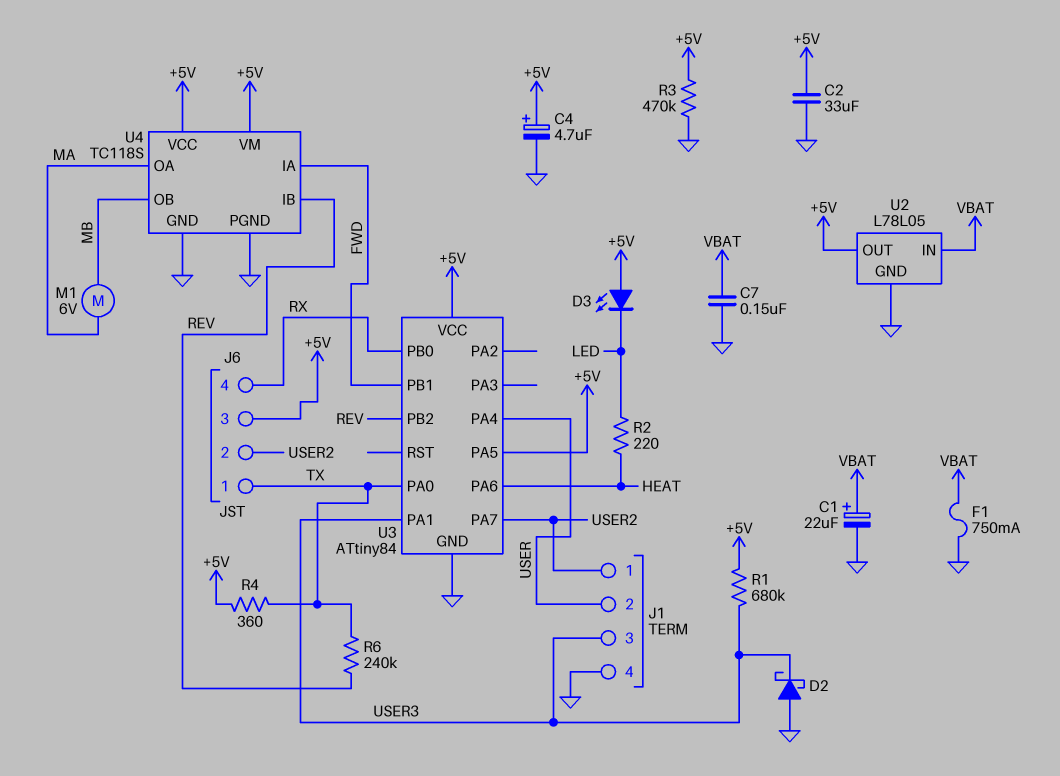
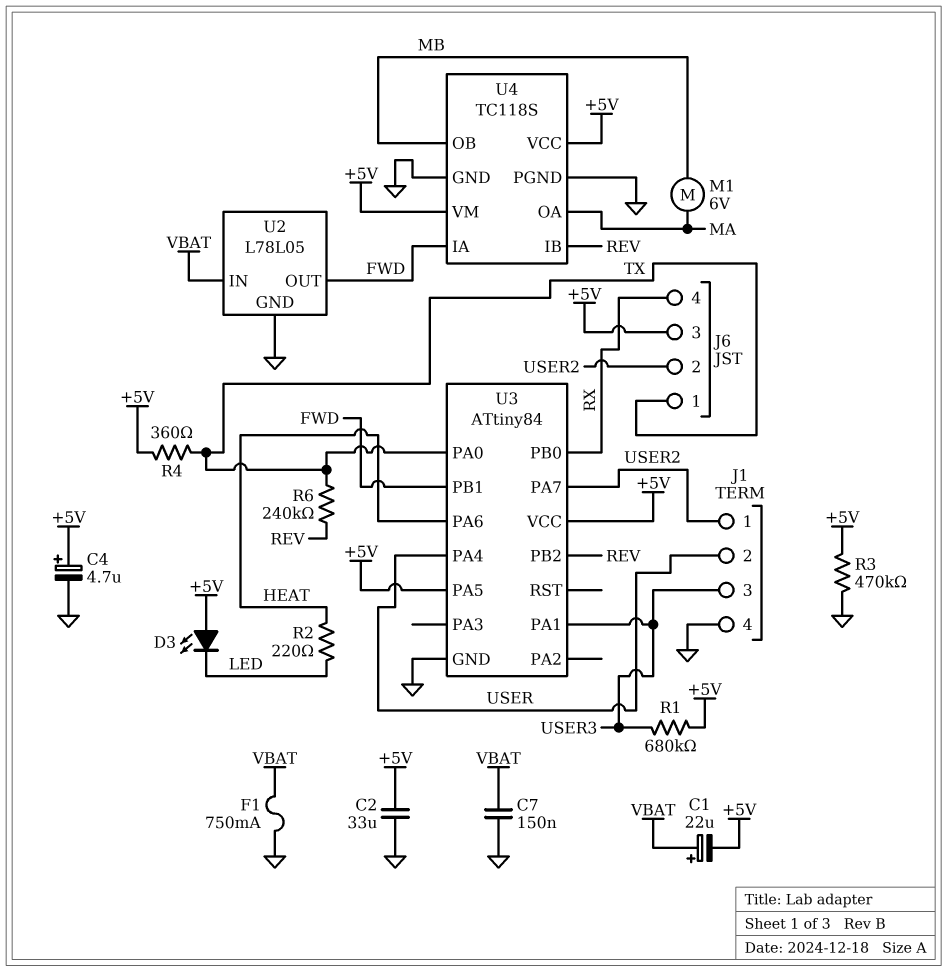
C1: 22uF (plus VBAT, minus GND) -> 22uF (plus VBAT, minus +5V)
D2: schottky (A GND, K USER3) -> none
U2 pin OUT: +5V -> FWD

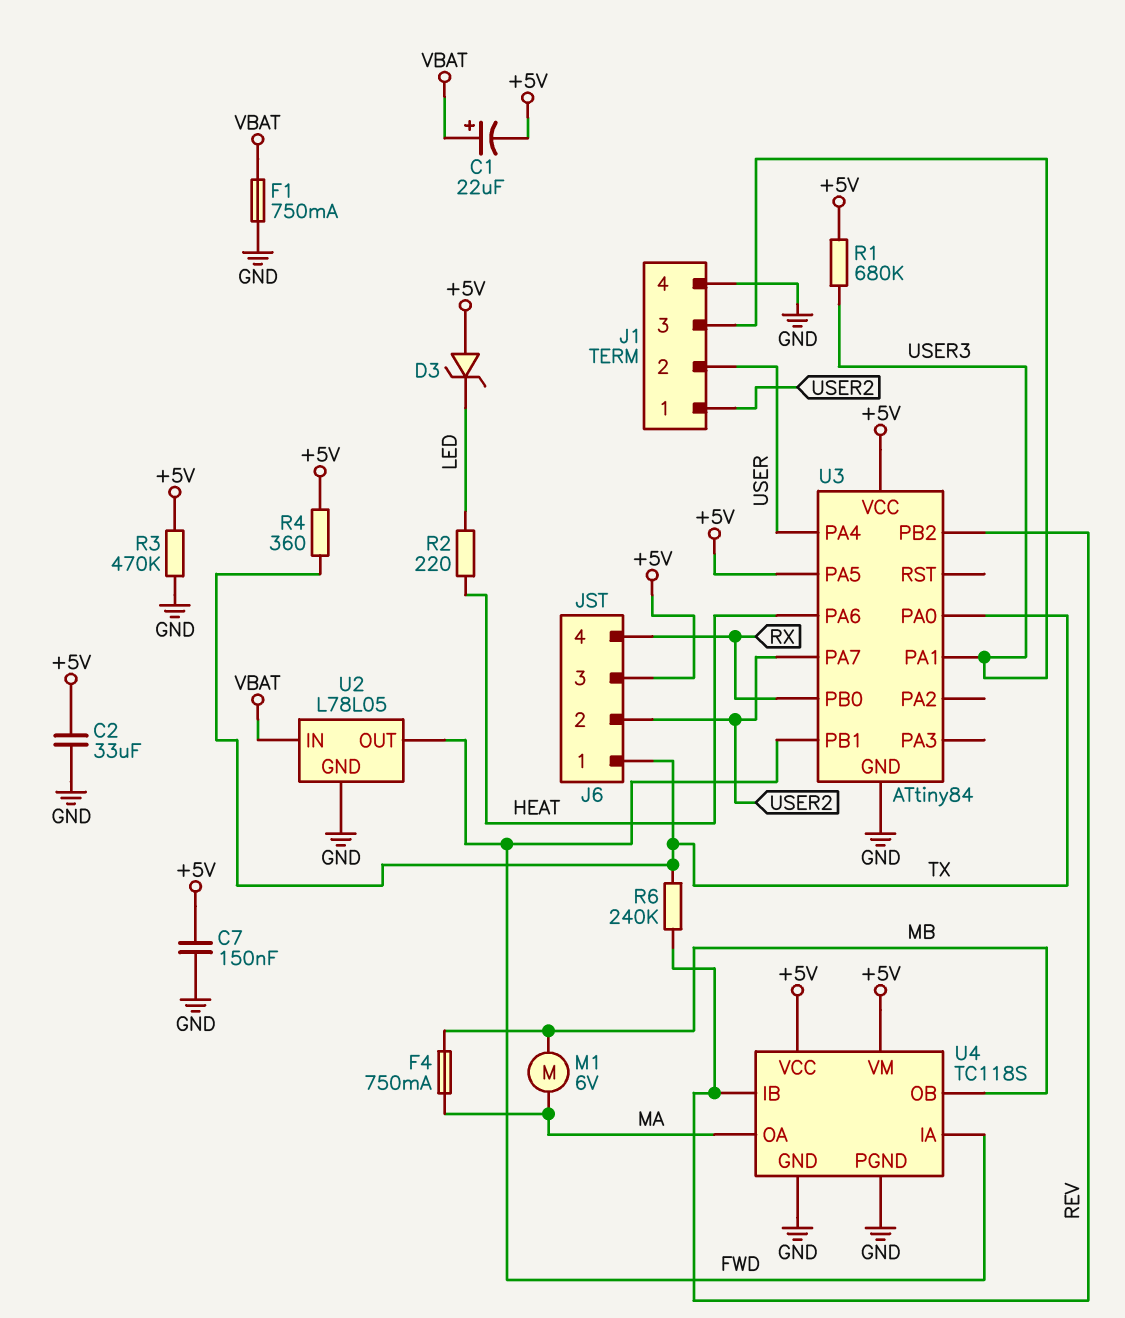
C4: 4.7uF (plus +5V, minus GND) -> none
C7: 150nF (GND, VBAT) -> 150nF (+5V, GND)
D3: LED (A +5V, K LED) -> zener (A +5V, K LED)
F4: none -> 750mA (MA, MB)

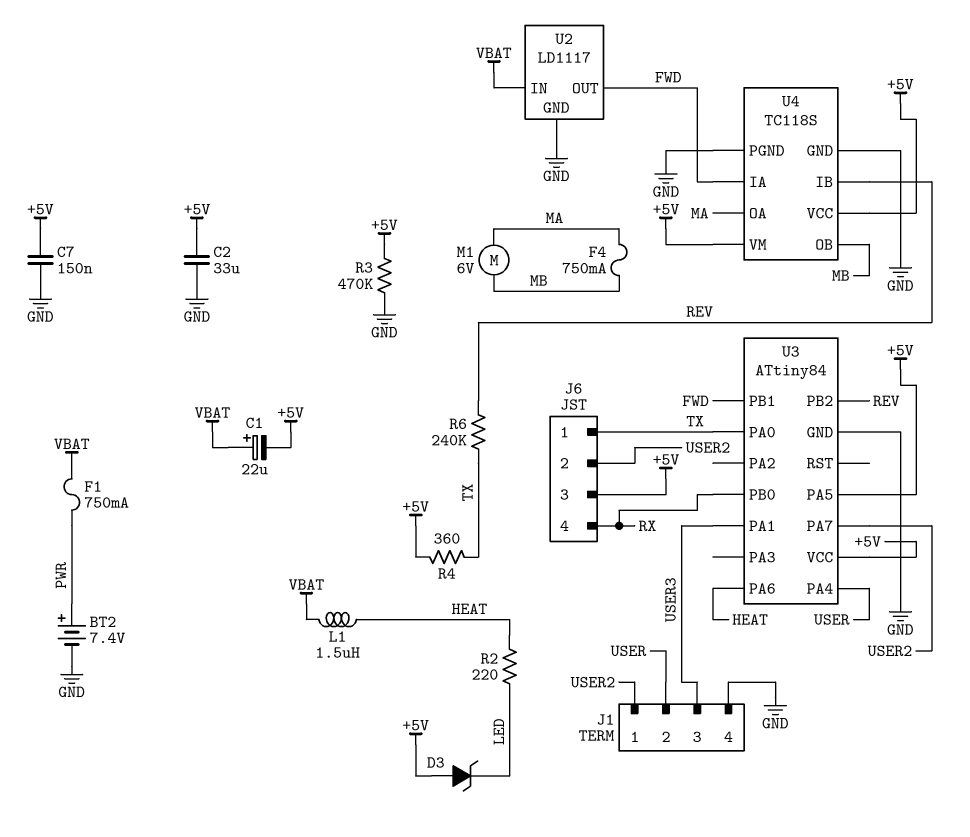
BT2: none -> 7.4V (plus PWR, minus GND)
F1: 750mA (GND, VBAT) -> 750mA (PWR, VBAT)
L1: none -> 1.5uH (HEAT, VBAT)
R1: 680k (+5V, USER3) -> none
U2: L78L05 -> LD1117

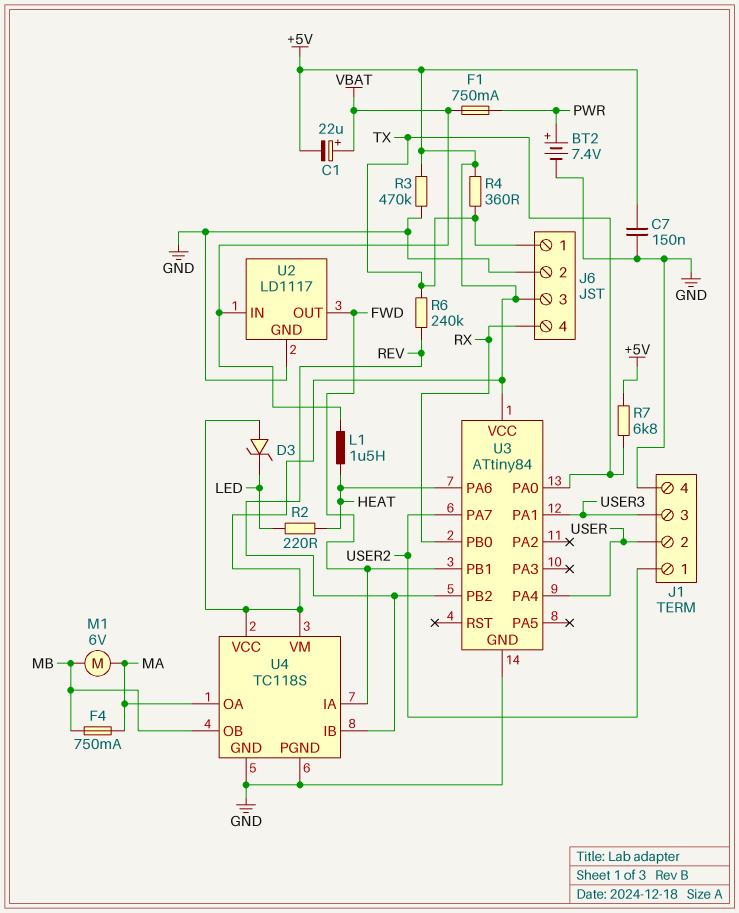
C2: 33uF (+5V, GND) -> none
J6 pin 2: USER2 -> GND
R7: none -> 6.8k (+5V, TX)
U3 pin PA5: +5V -> none

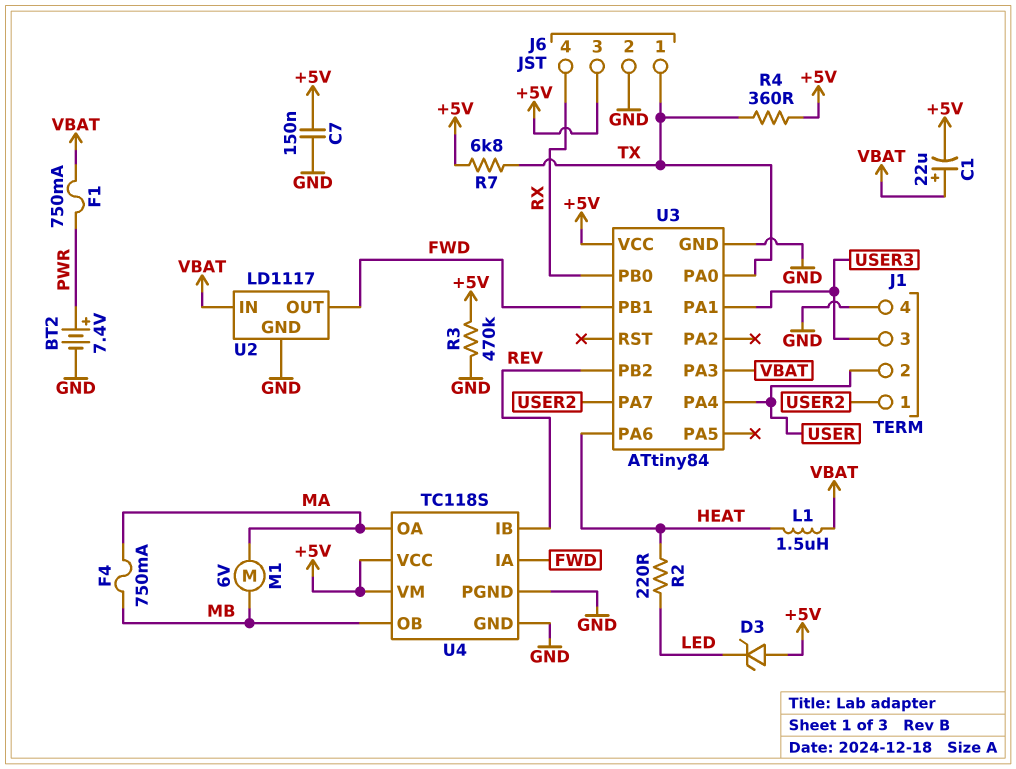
R6: 240k (REV, TX) -> none
U3 pin PA3: none -> VBAT

